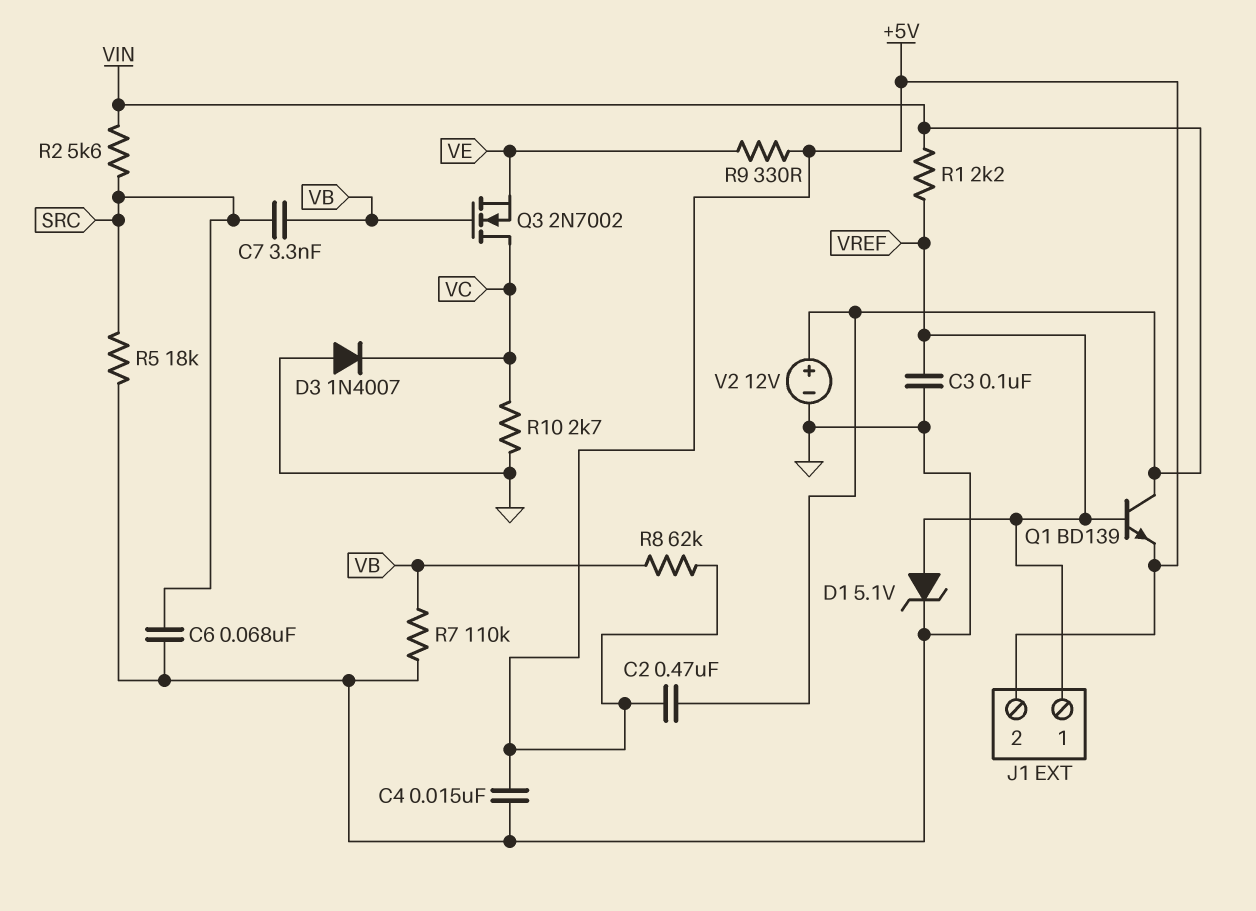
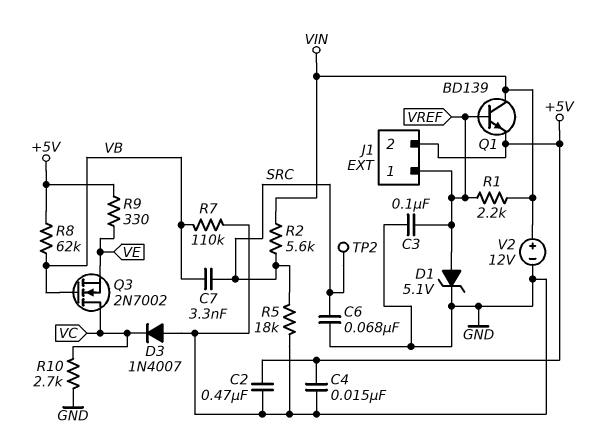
C2: 470nF (+5V, VIN) -> 470nF (+5V, GND)
TP2: none -> test point (SRC)

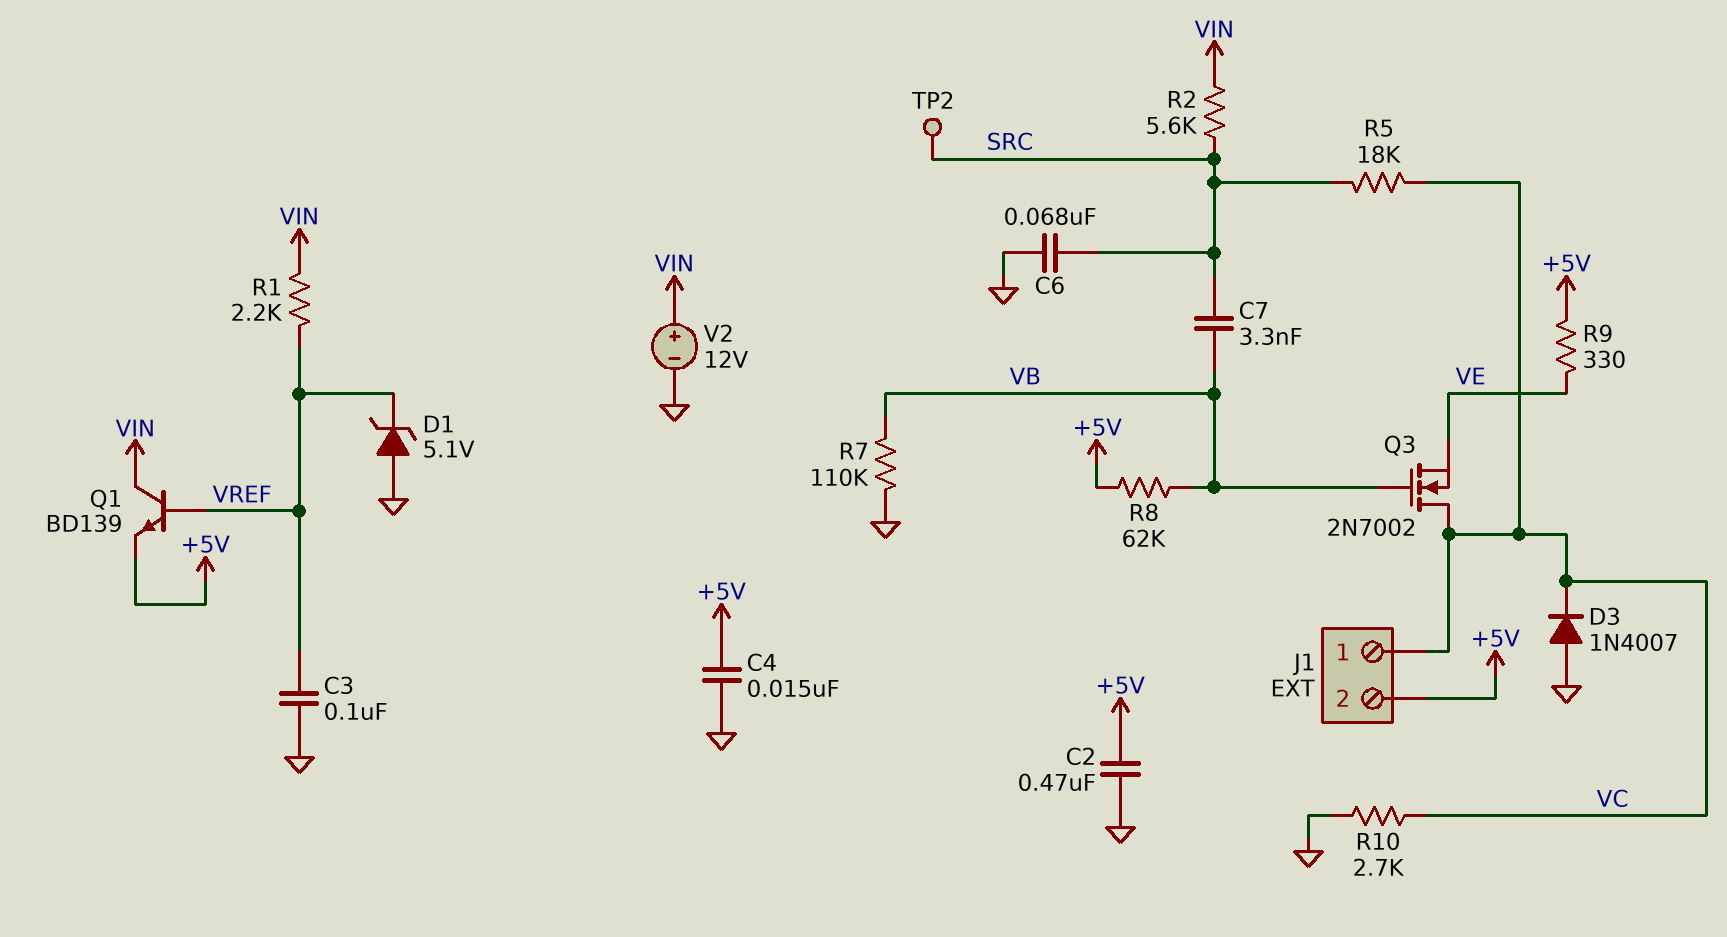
D1: zener 5.1V (A VREF, K GND) -> zener 5.1V (A GND, K VREF)
J1 pin 1: VREF -> VC
R5: 18k (GND, SRC) -> 18k (SRC, VC)

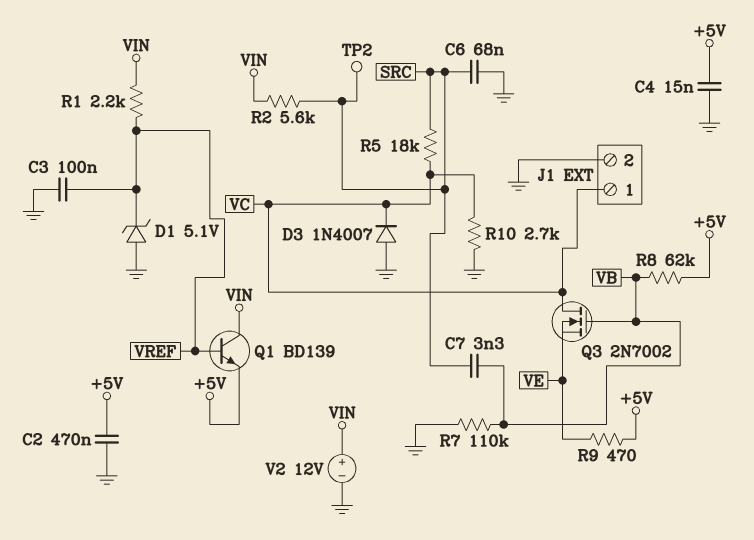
J1 pin 2: +5V -> GND
R9: 330 (+5V, VE) -> 470 (+5V, VE)

